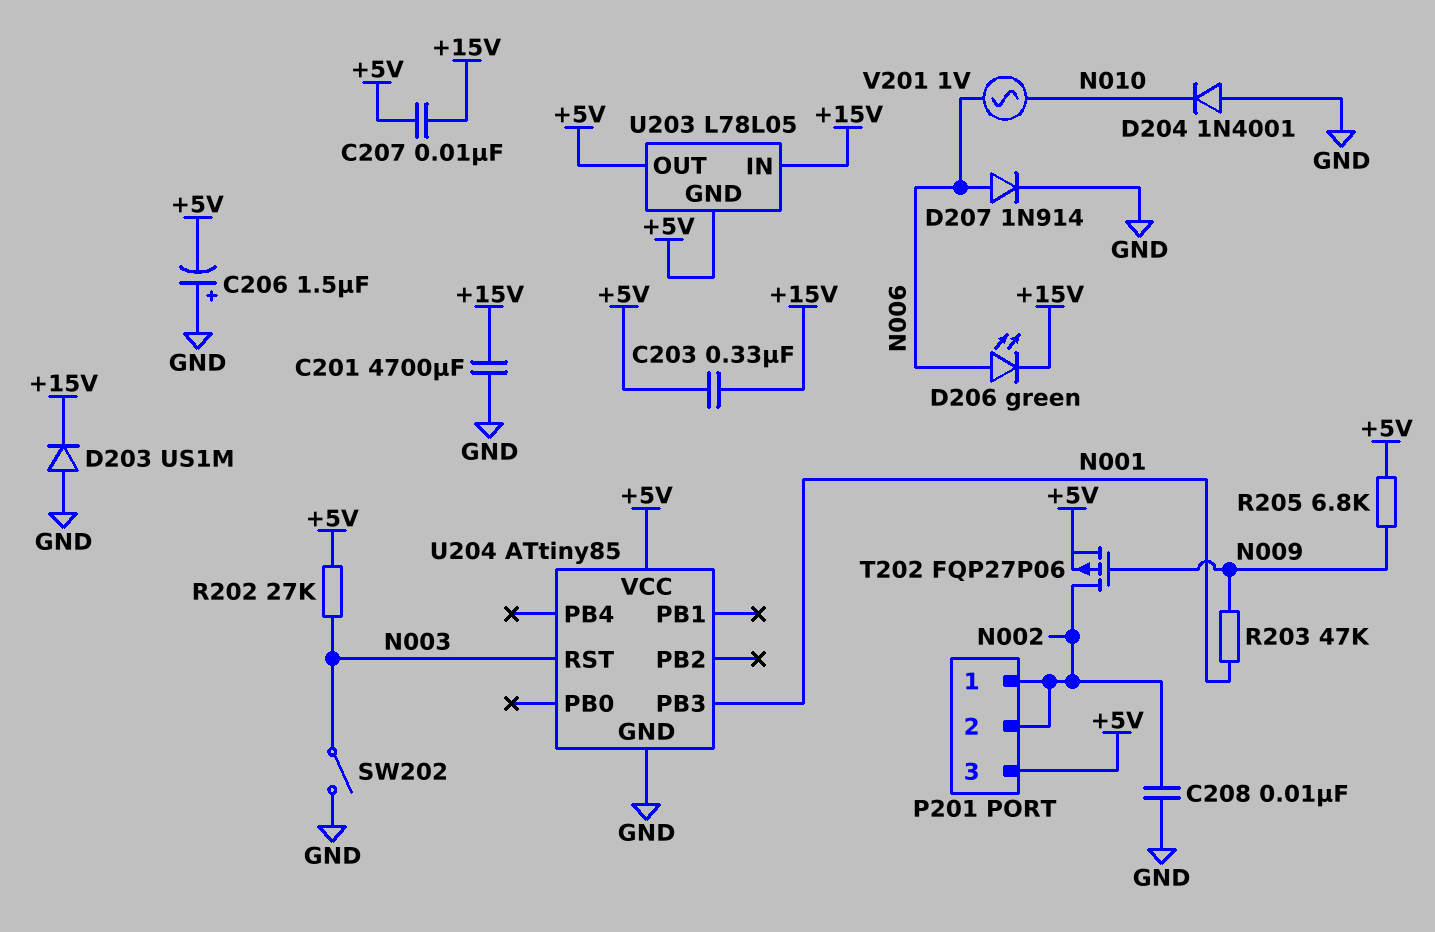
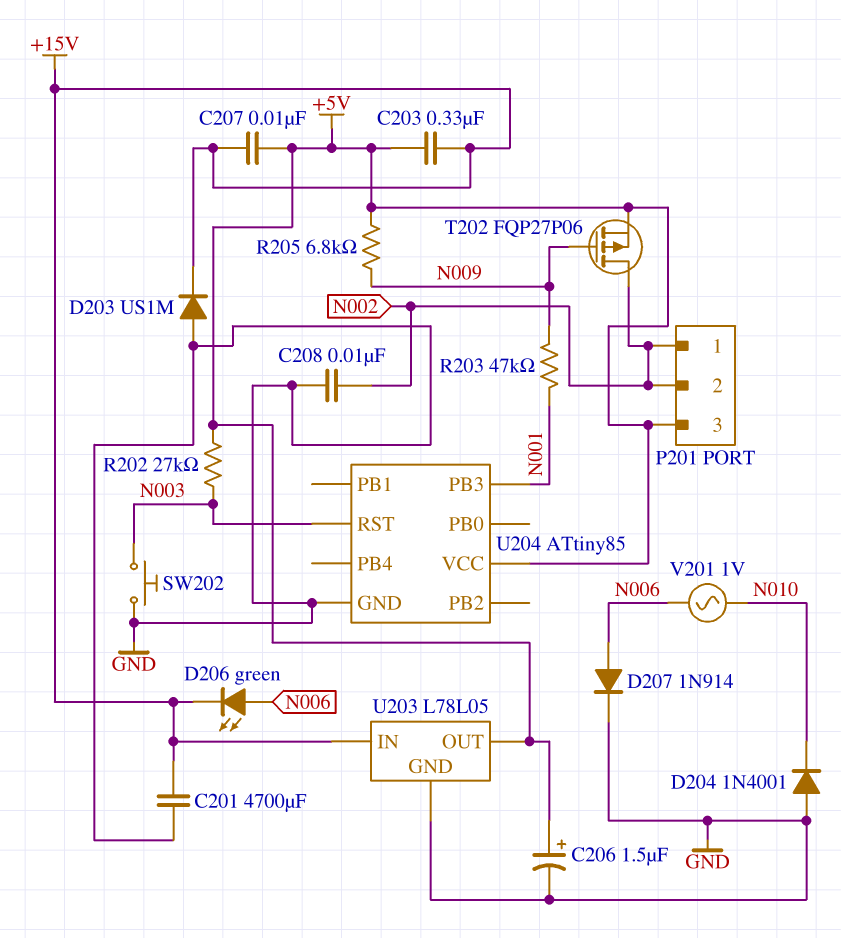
C206: 1.5uF (plus GND, minus +5V) -> 1.5uF (plus +5V, minus GND)
SW202: switch (GND, N003) -> button (GND, N003)
U203 pin GND: +5V -> GND

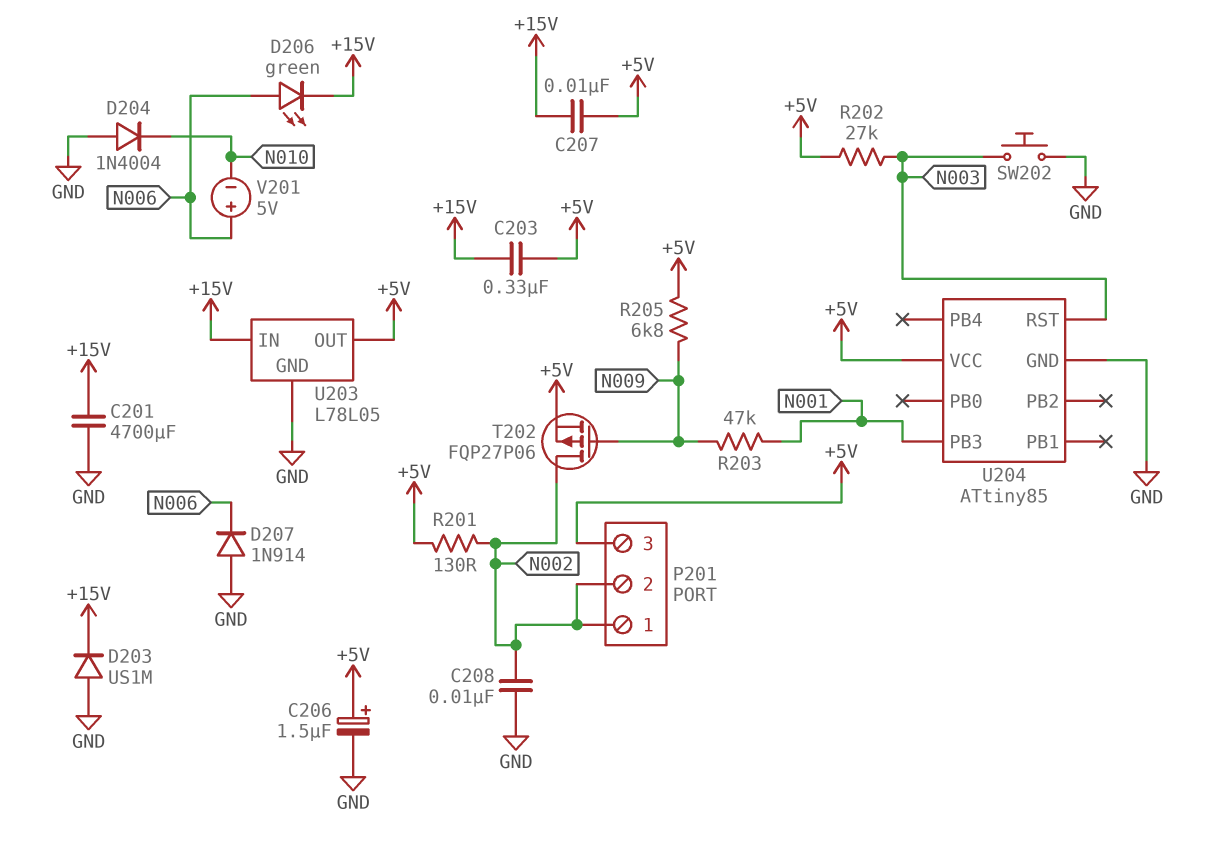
D204: diode 1N4001 (A GND, K N010) -> diode 1N4004 (A GND, K N010)
D207: diode 1N914 (A N006, K GND) -> diode 1N914 (A GND, K N006)
R201: none -> 130 (+5V, N002)
V201: AC 1V (N006, N010) -> 5V (plus N006, minus N010)

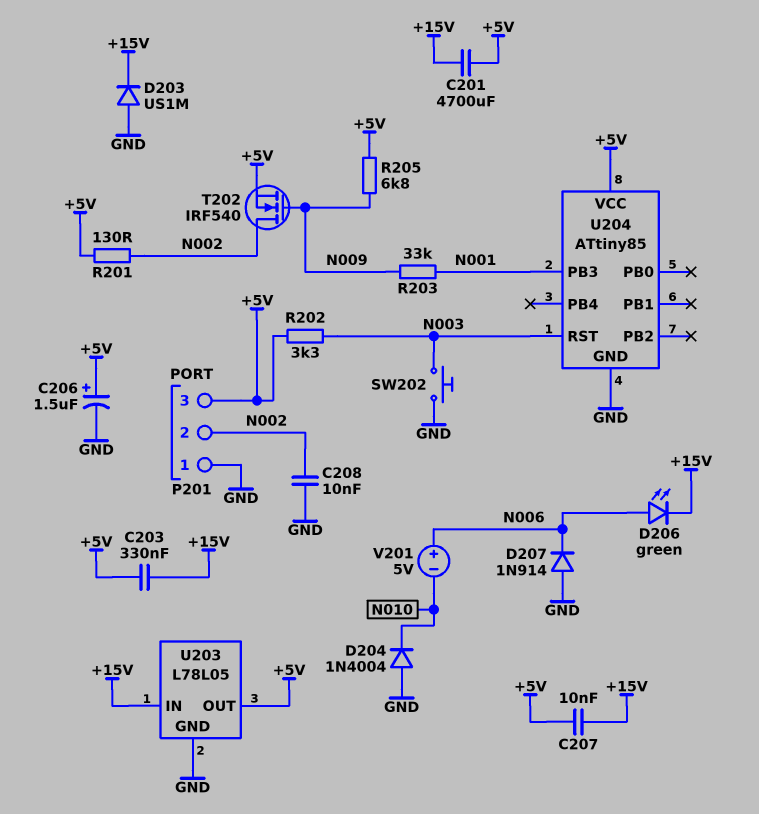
C201: 4700uF (+15V, GND) -> 4700uF (+5V, +15V)
P201 pin 1: N002 -> GND
R202: 27k (+5V, N003) -> 3.3k (+5V, N003)
R203: 47k (N001, N009) -> 33k (N001, N009)
T202: PMOS FQP27P06 (G N009, D N002, S +5V) -> NMOS IRF540 (G N009, D N002, S +5V)

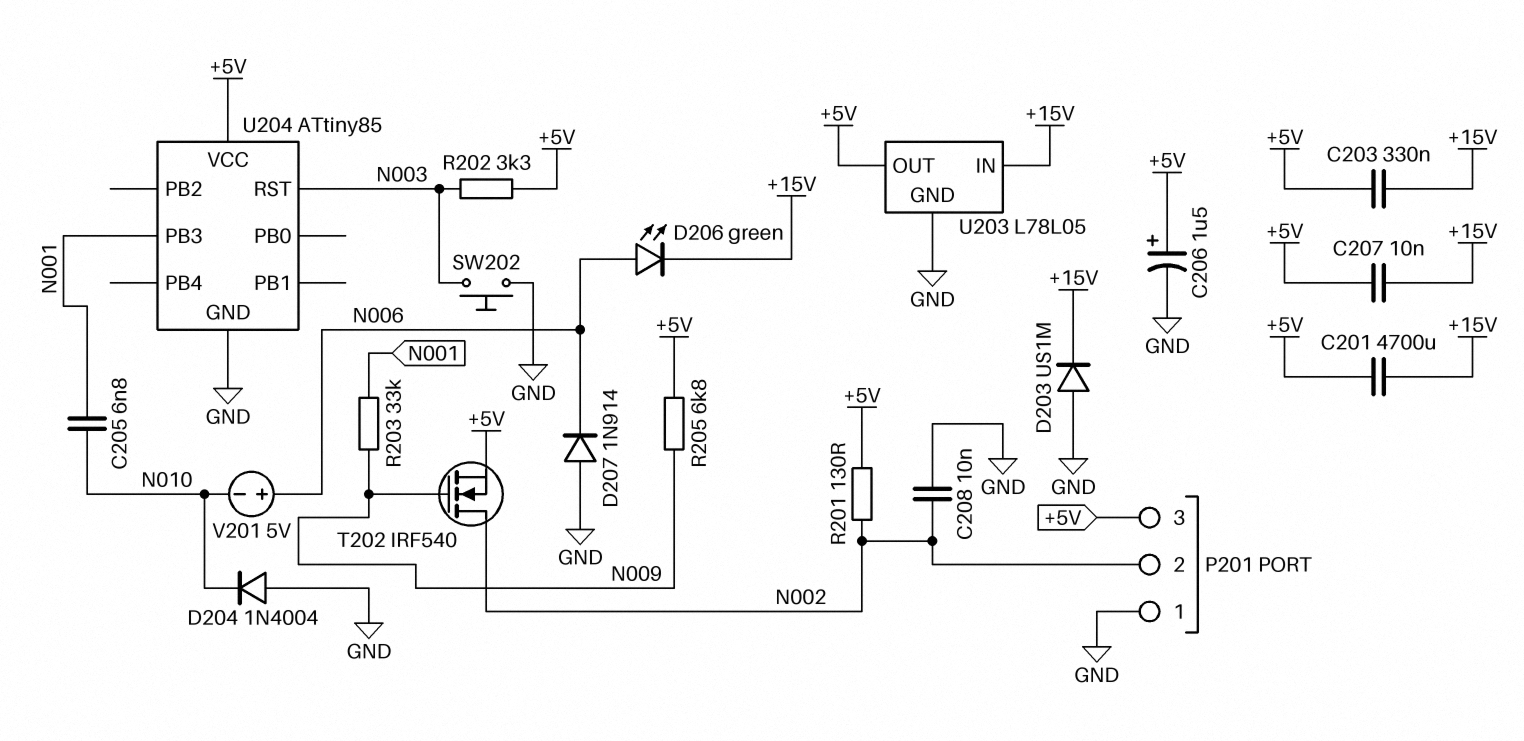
C205: none -> 6.8nF (N001, N010)

